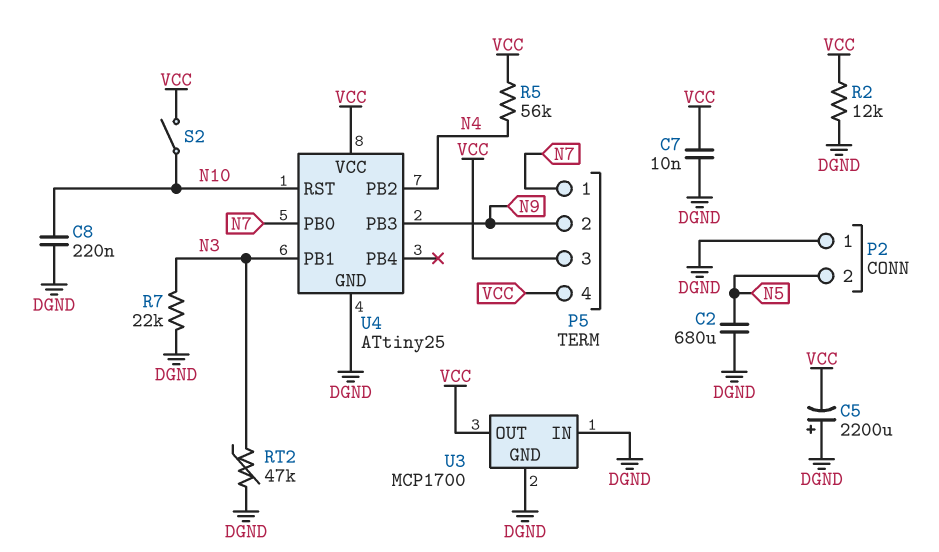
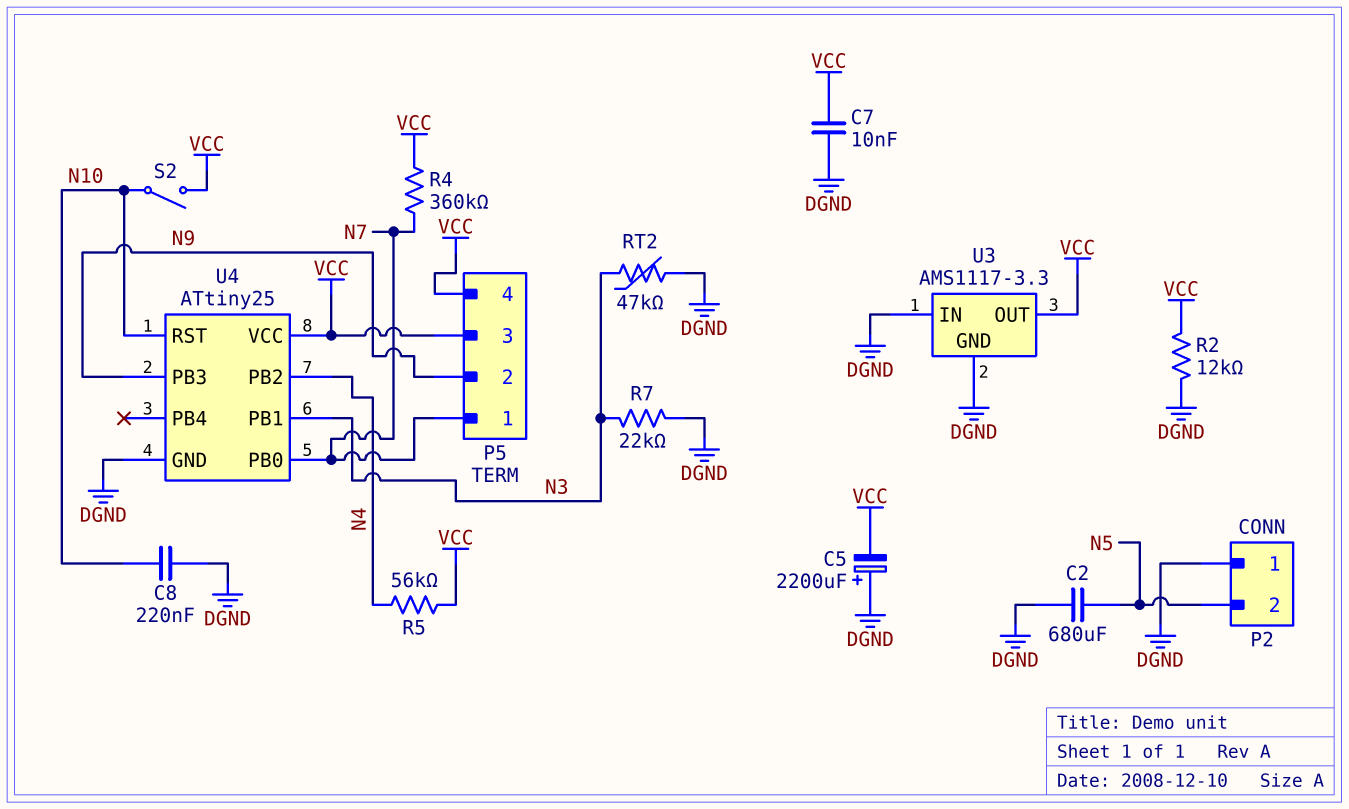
R4: none -> 360k (N7, VCC)
U3: MCP1700 -> AMS1117-3.3

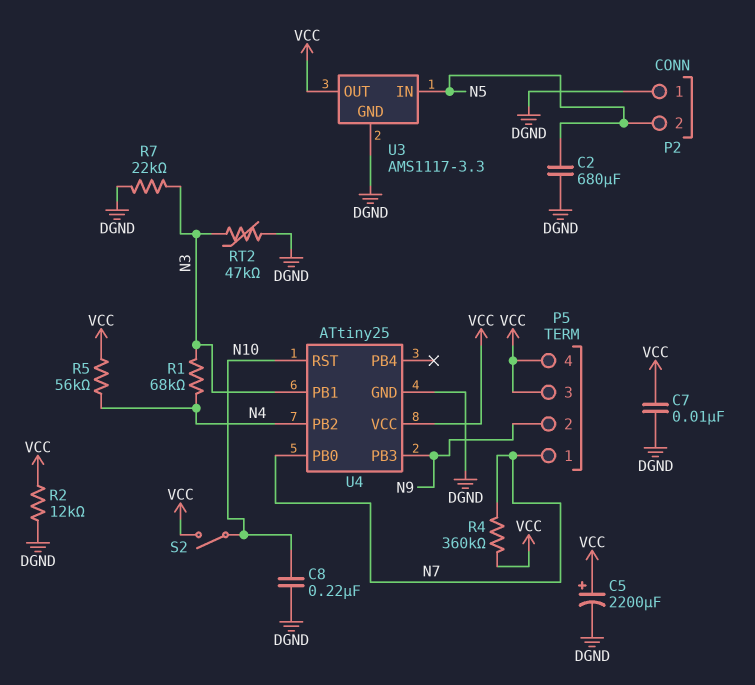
C5: 2200uF (plus DGND, minus VCC) -> 2200uF (plus VCC, minus DGND)
R1: none -> 68k (N3, N4)
U3 pin IN: DGND -> N5

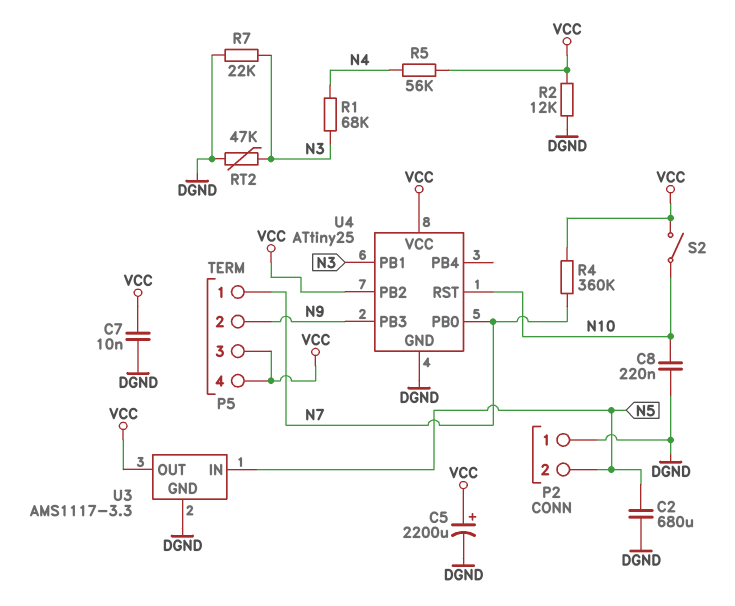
U4 pin PB2: N4 -> VCC

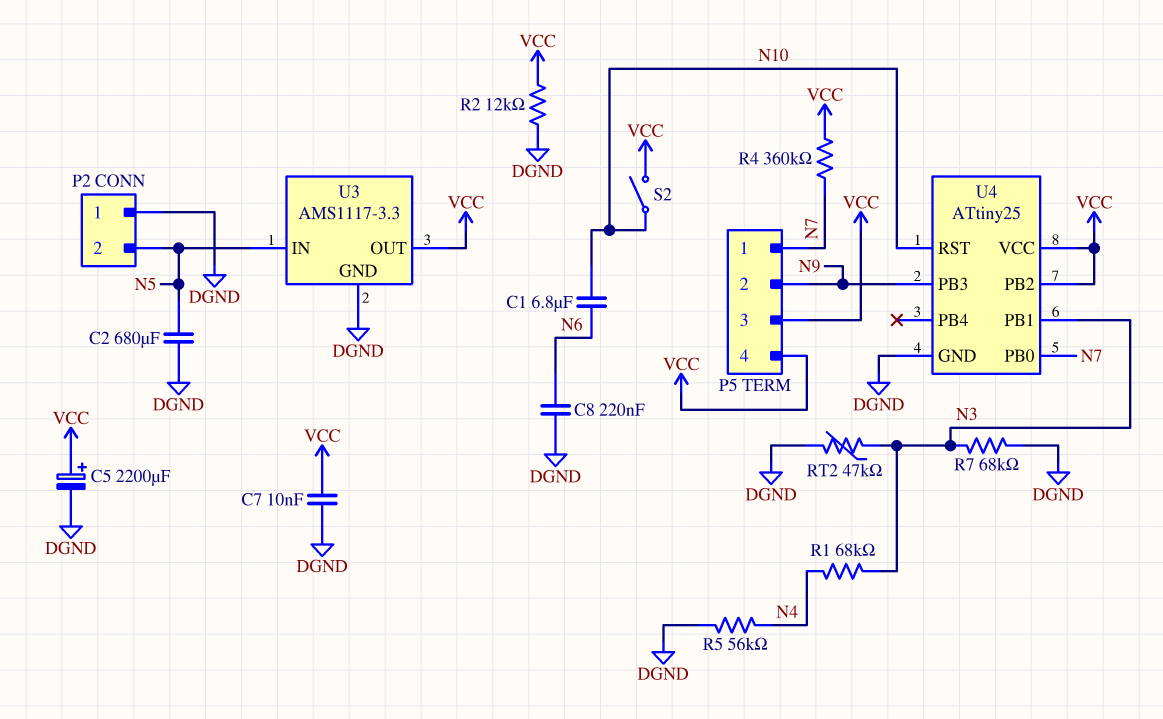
C1: none -> 6.8uF (N6, N10)
C8: 220nF (DGND, N10) -> 220nF (DGND, N6)
R5: 56k (N4, VCC) -> 56k (DGND, N4)
R7: 22k (DGND, N3) -> 68k (DGND, N3)

